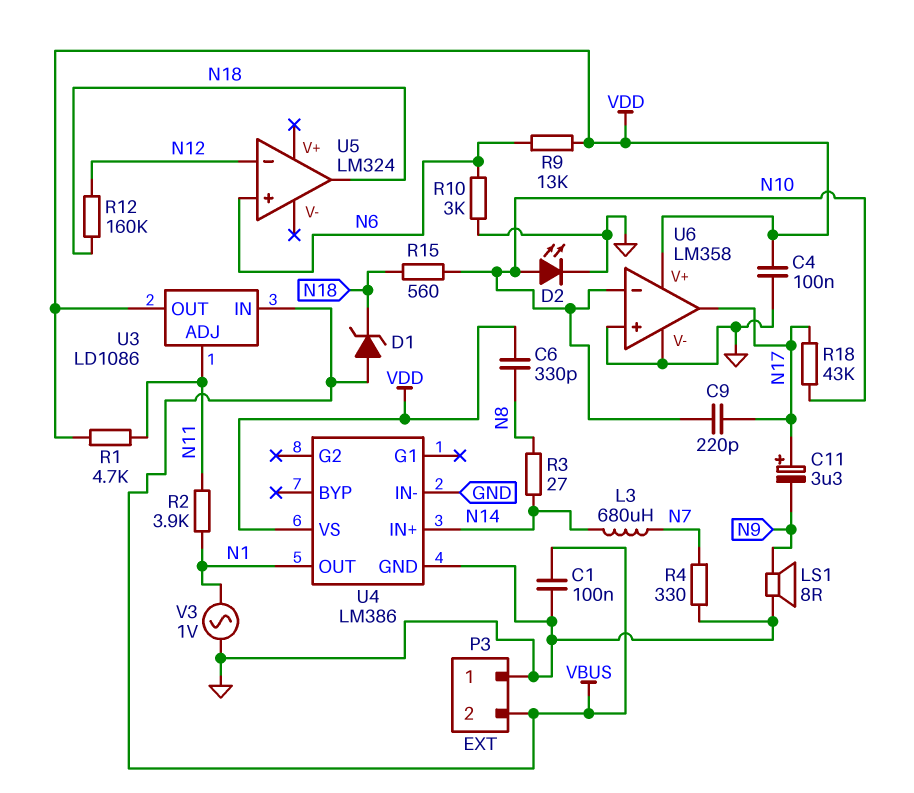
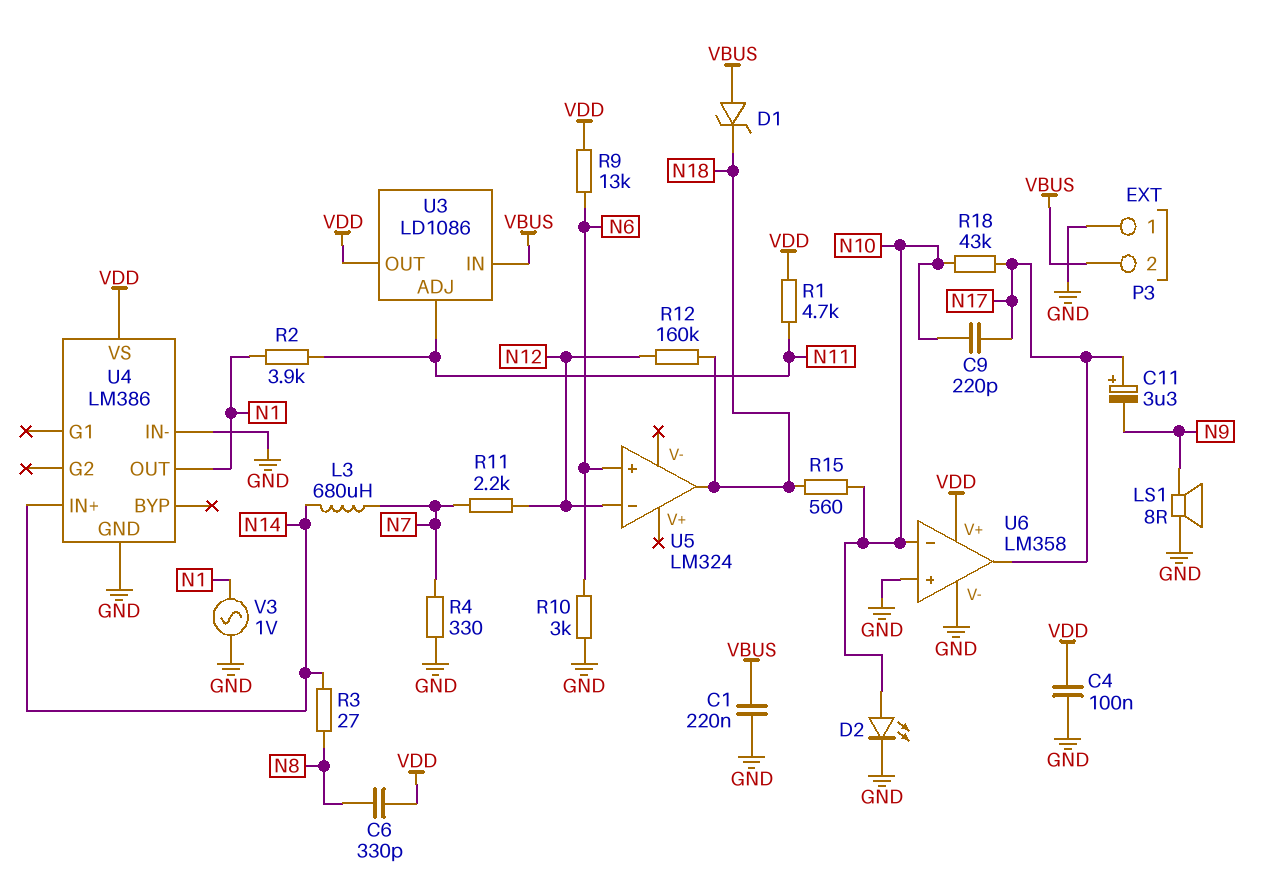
C1: 100nF (GND, VBUS) -> 220nF (GND, VBUS)
R11: none -> 2.2k (N7, N12)

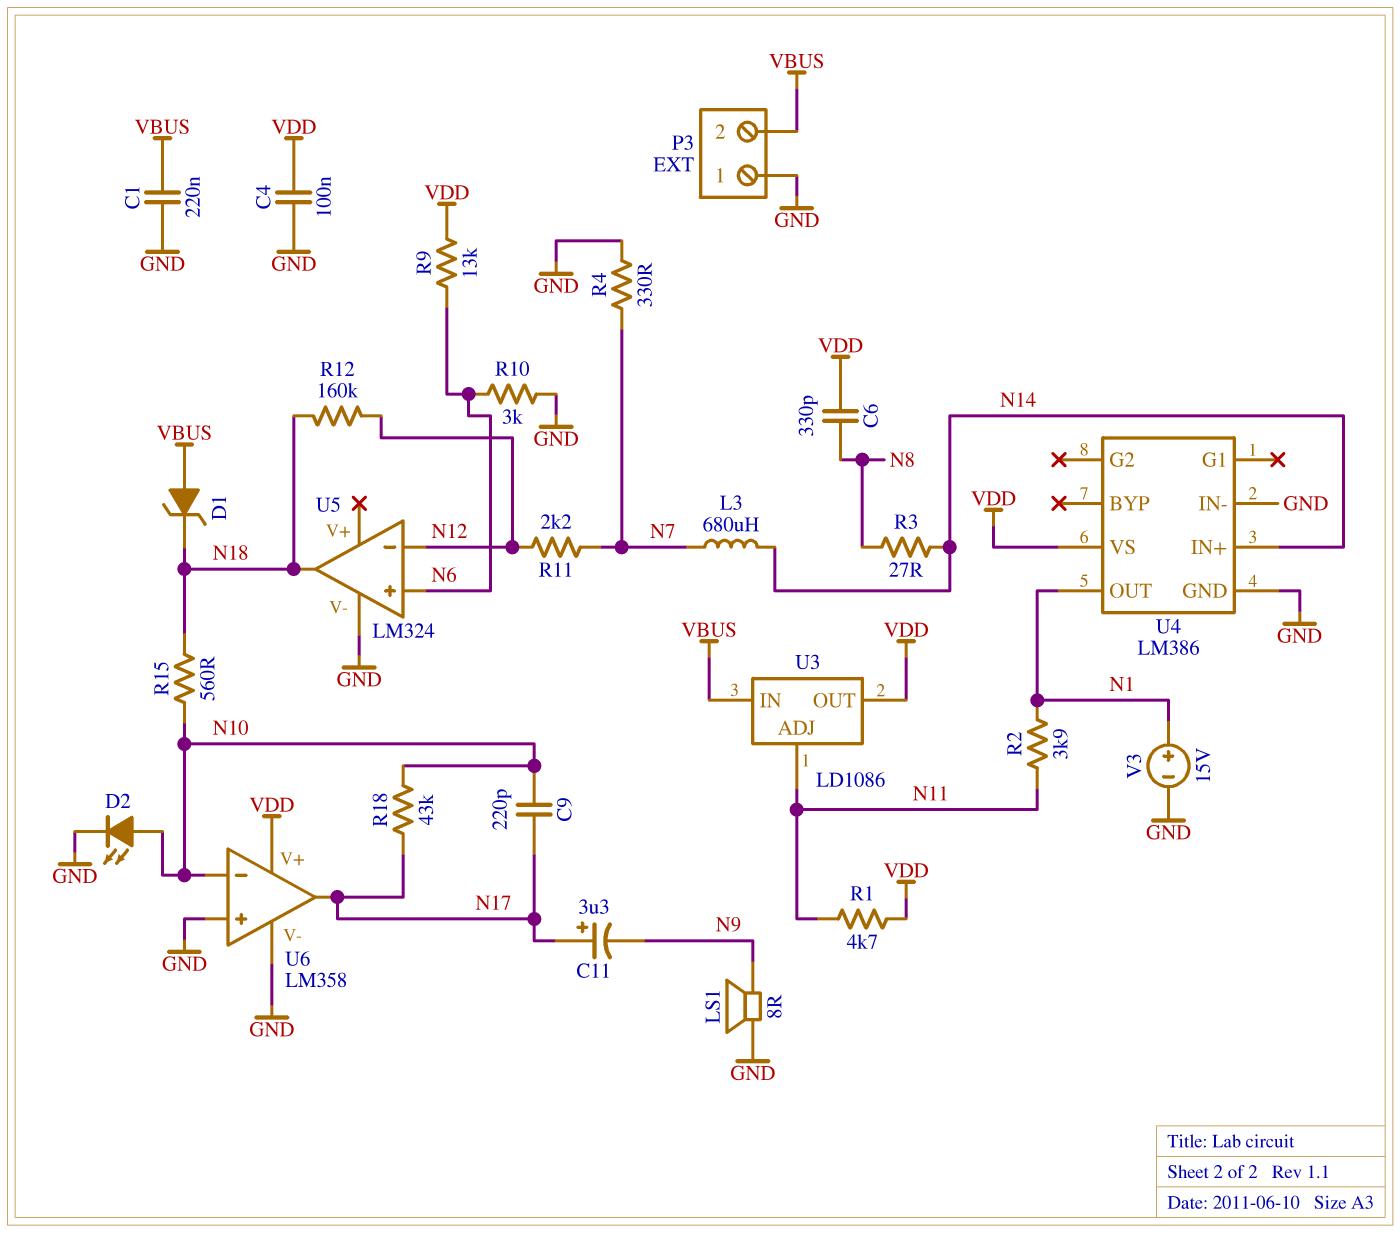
U5 pin V-: none -> GND
V3: AC 1V (GND, N1) -> 15V (plus N1, minus GND)

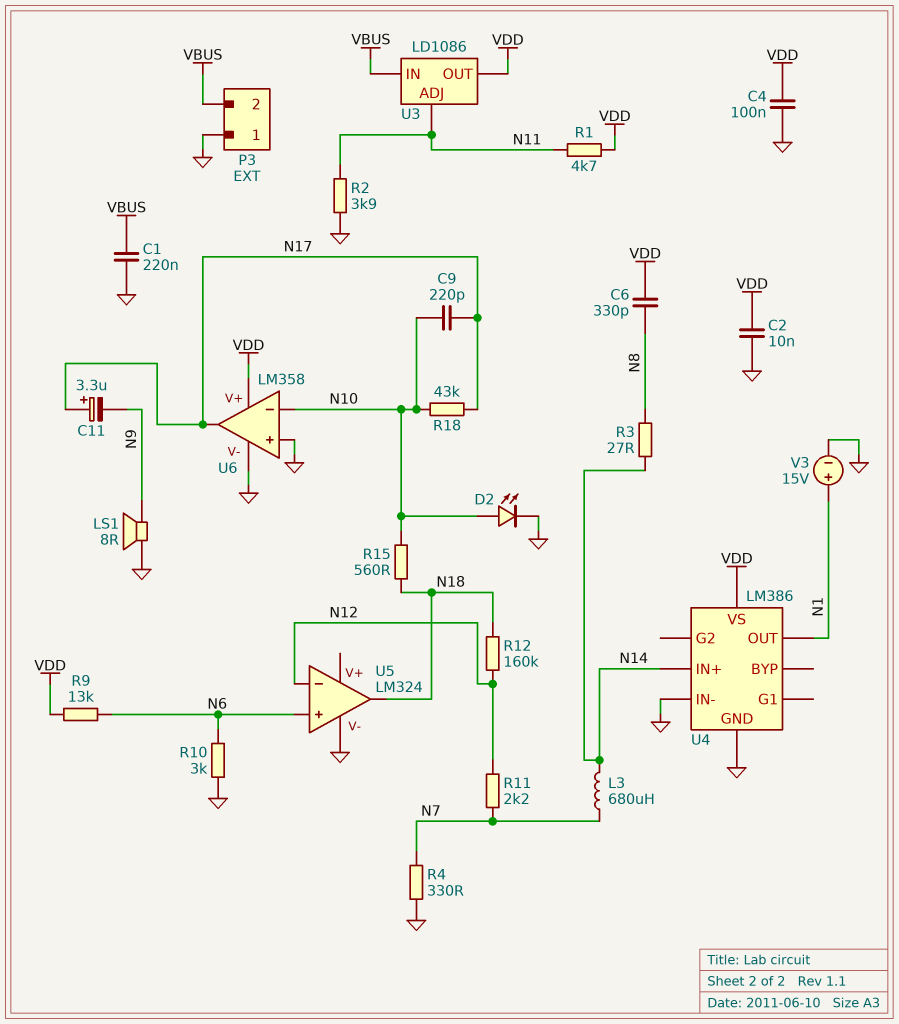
C2: none -> 10nF (GND, VDD)
D1: zener (A VBUS, K N18) -> none
R2: 3.9k (N1, N11) -> 3.9k (GND, N11)

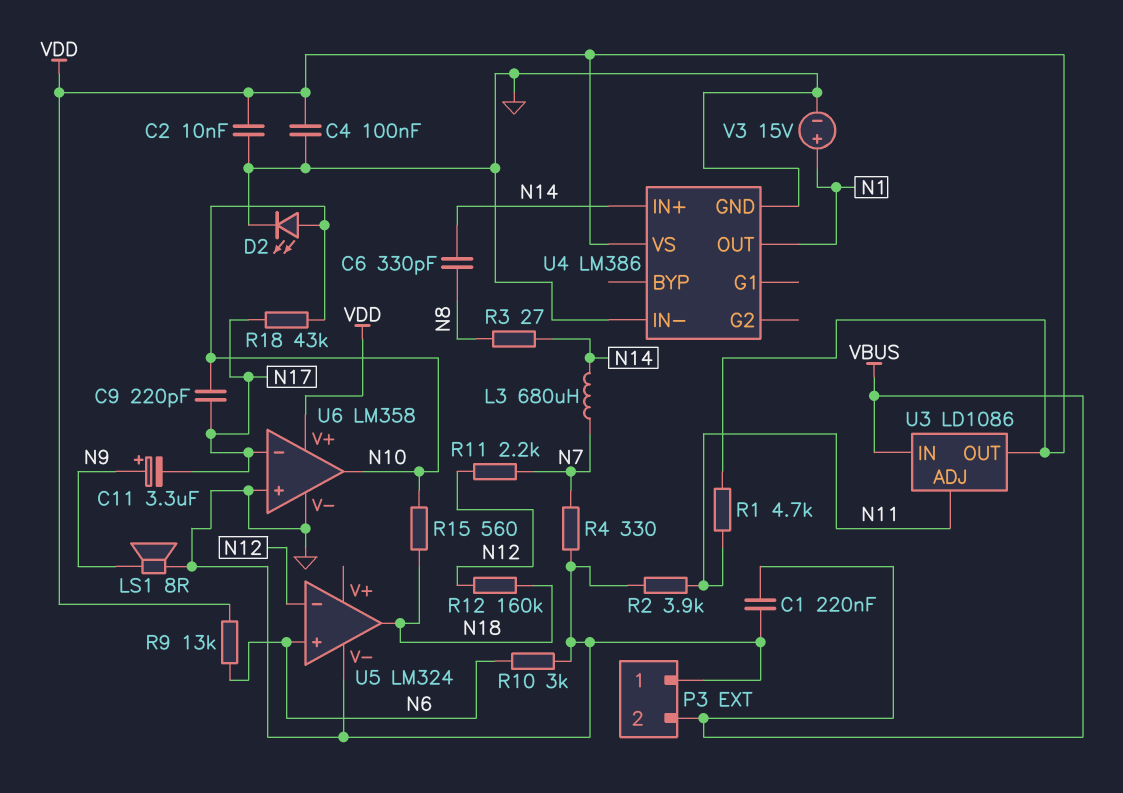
C6: 330pF (N8, VDD) -> 330pF (N8, N14)
C11: 3.3uF (plus N17, minus N9) -> 3.3uF (plus N9, minus N17)
U6 pin in-: N10 -> N17
U6 pin out: N17 -> N10

